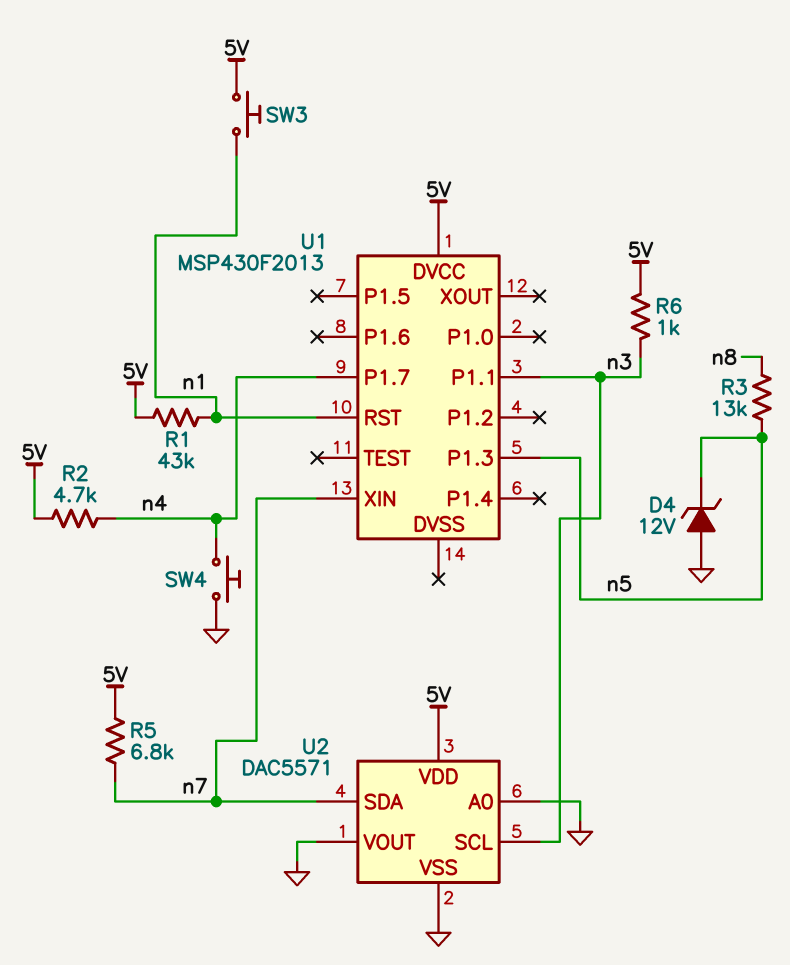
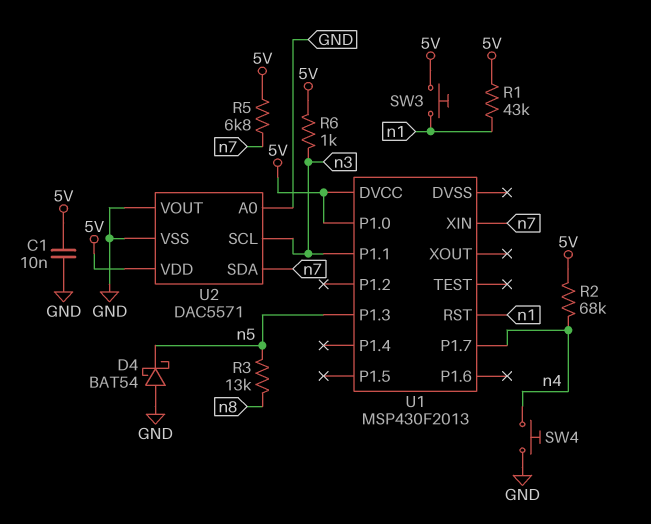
C1: none -> 10nF (5V, GND)
D4: zener 12V (A GND, K n5) -> schottky BAT54 (A GND, K n5)
R2: 4.7k (5V, n4) -> 68k (5V, n4)
U1 pin P1.0: none -> 5V

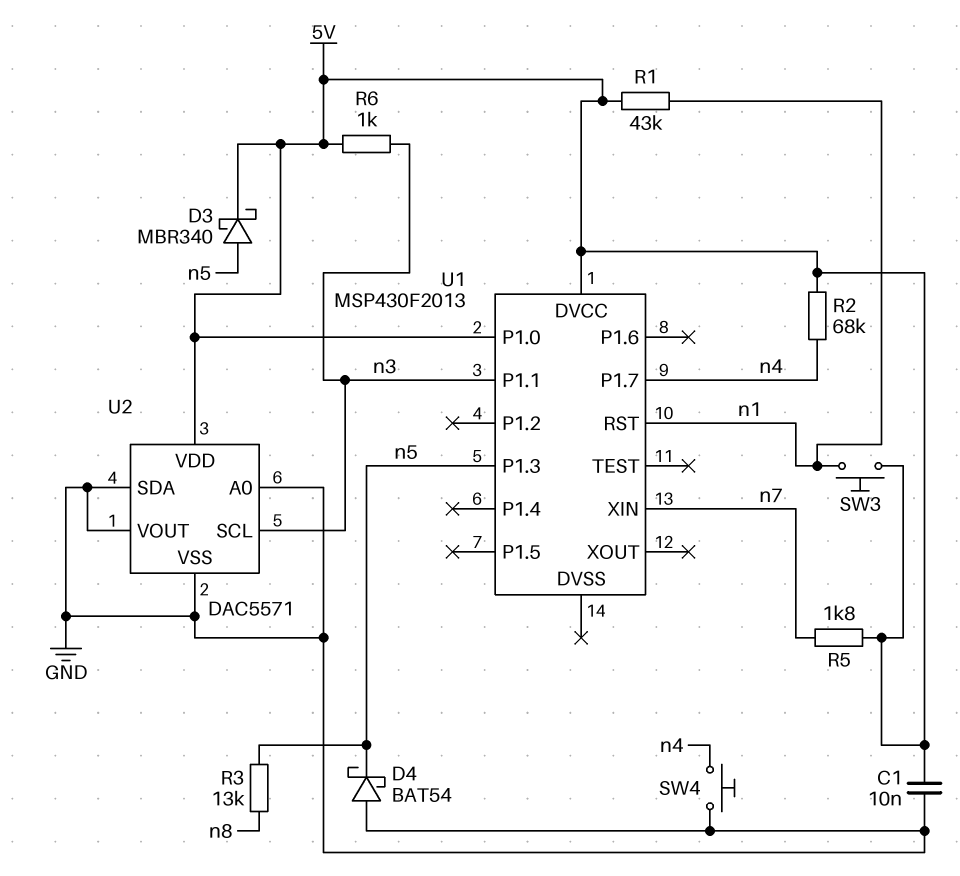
D3: none -> schottky MBR340 (A n5, K 5V)
R5: 6.8k (5V, n7) -> 1.8k (5V, n7)
U2 pin SDA: n7 -> GND

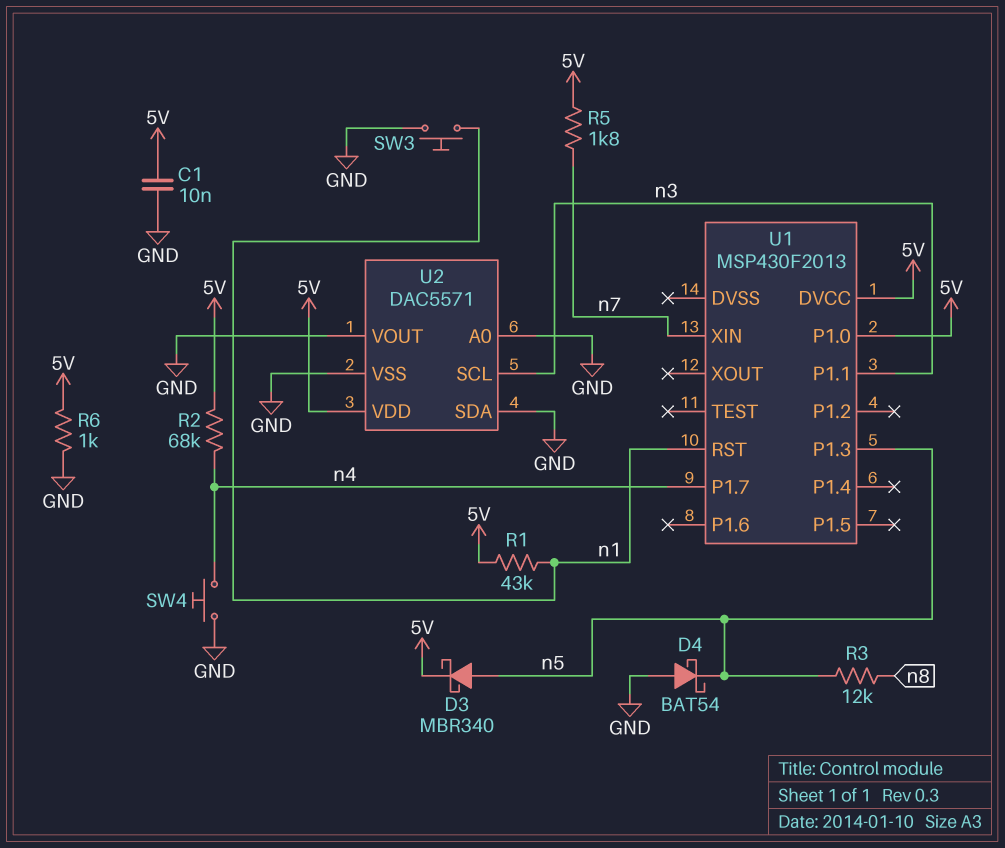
R3: 13k (n5, n8) -> 12k (n5, n8)
R6: 1k (5V, n3) -> 1k (5V, GND)
SW3: button (5V, n1) -> button (GND, n1)

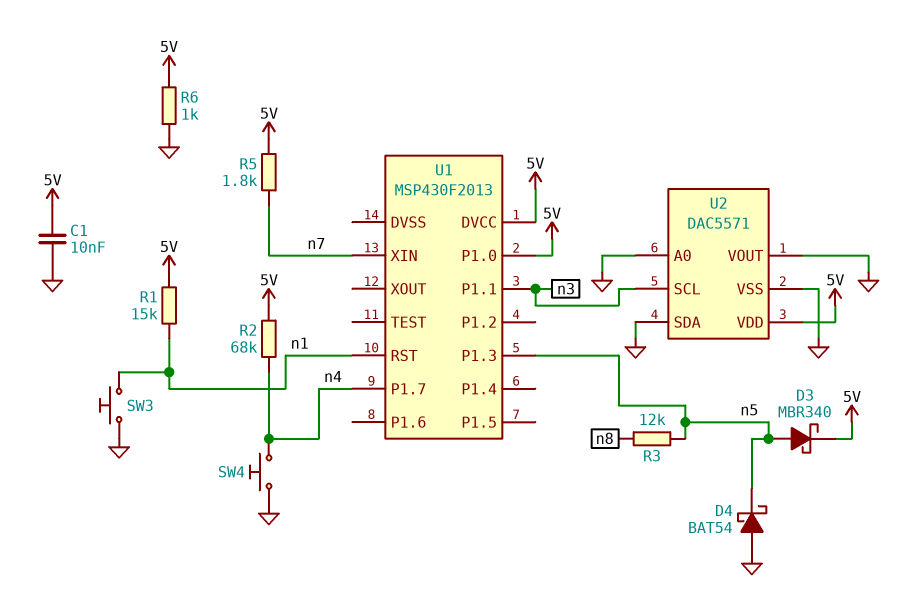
R1: 43k (5V, n1) -> 15k (5V, n1)

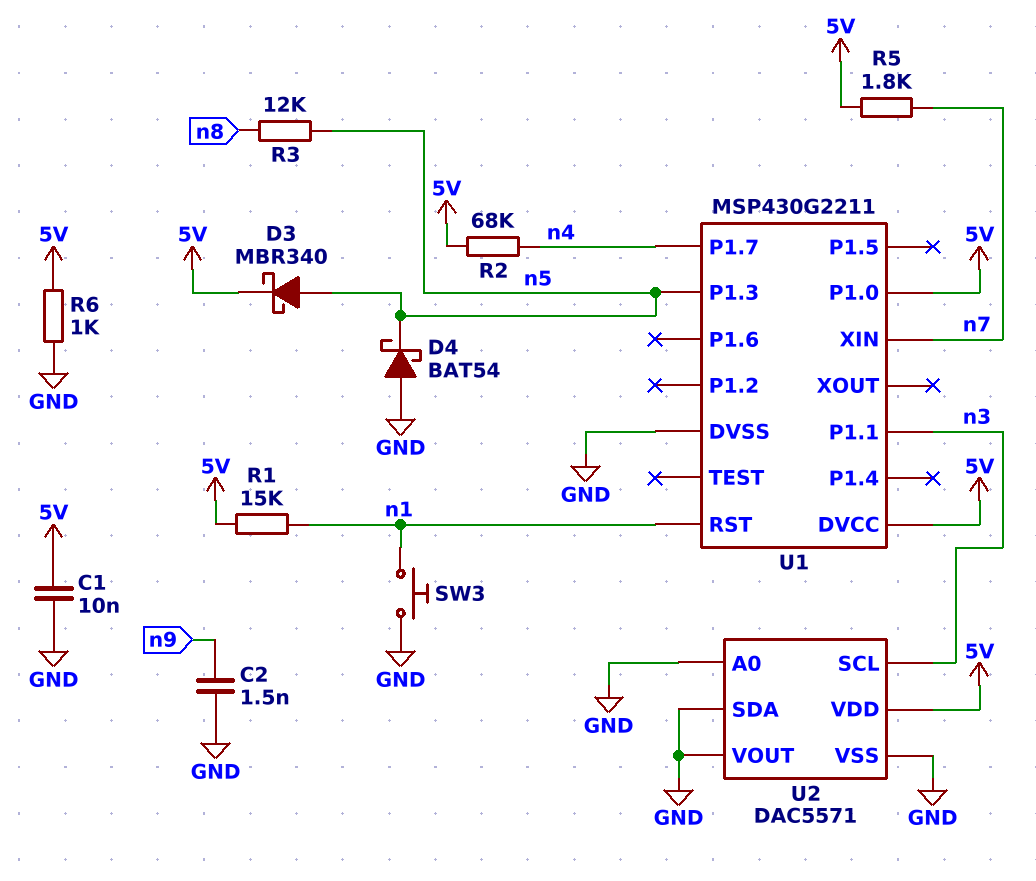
C2: none -> 1.5nF (GND, n9)
SW4: button (GND, n4) -> none
U1: MSP430F2013 -> MSP430G2211
U1 pin DVSS: none -> GND

